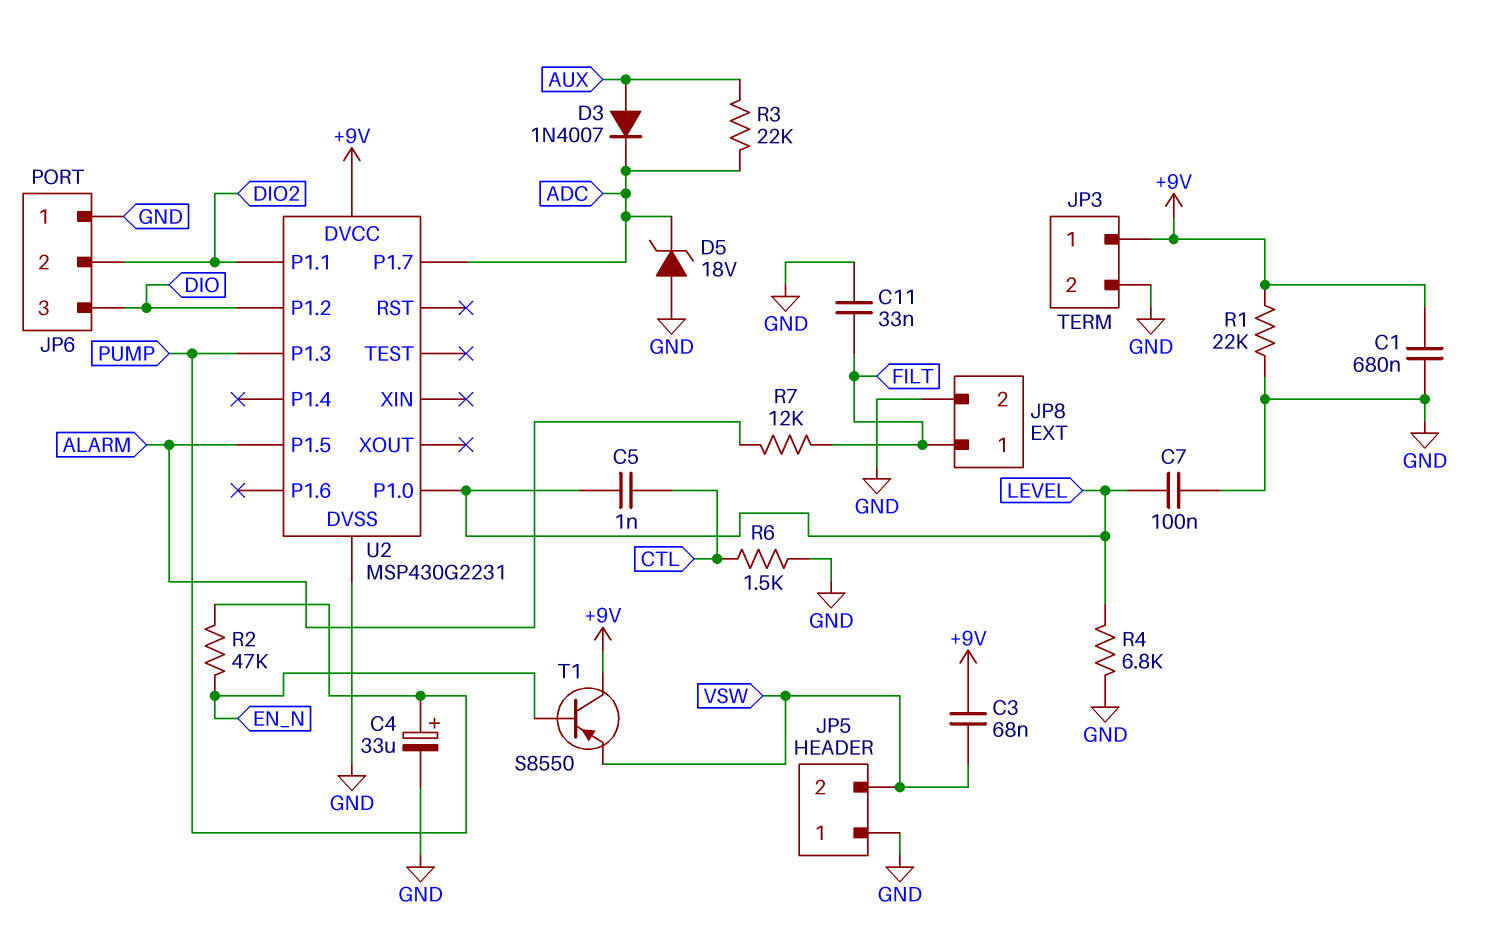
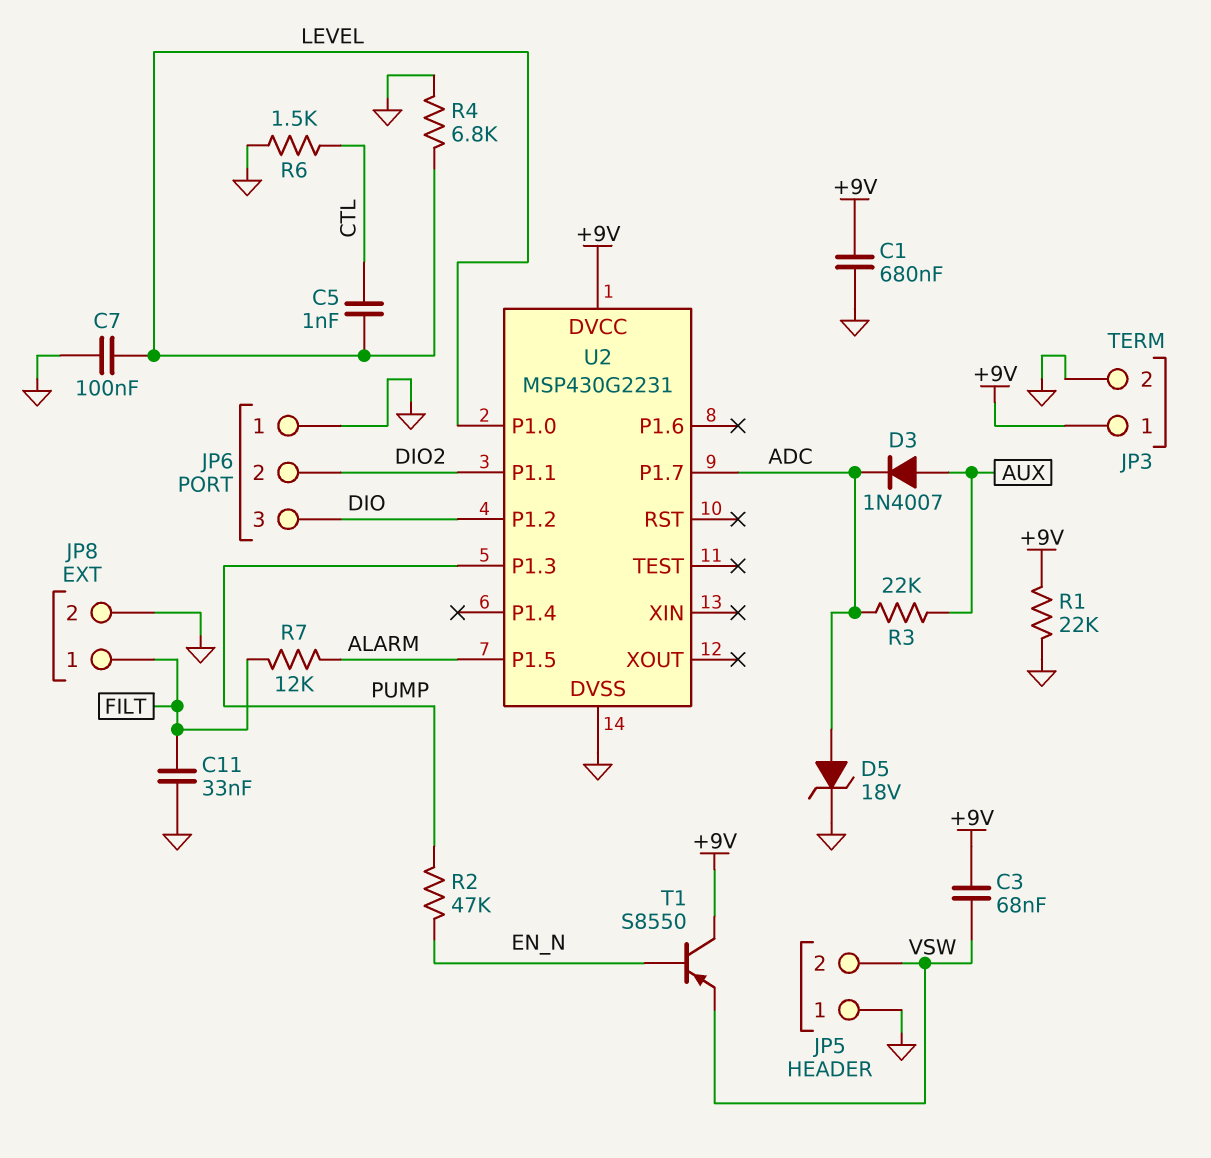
C4: 33uF (plus PUMP, minus GND) -> none
D5: zener 18V (A GND, K ADC) -> zener 18V (A ADC, K GND)

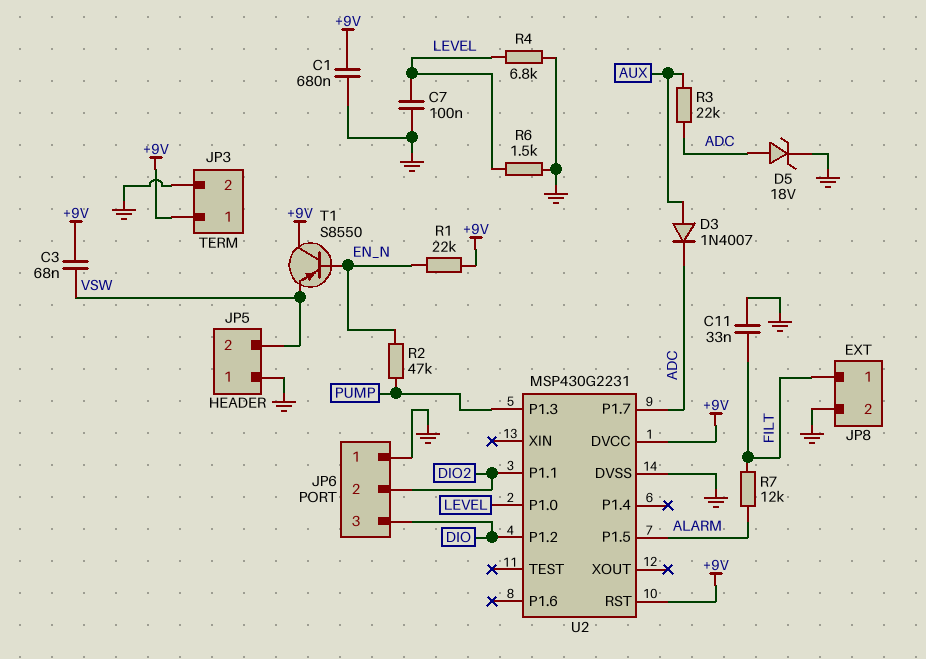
C5: 1nF (CTL, LEVEL) -> none
R1: 22k (+9V, GND) -> 22k (+9V, EN_N)
R6: 1.5k (CTL, GND) -> 1.5k (GND, LEVEL)
U2 pin RST: none -> +9V

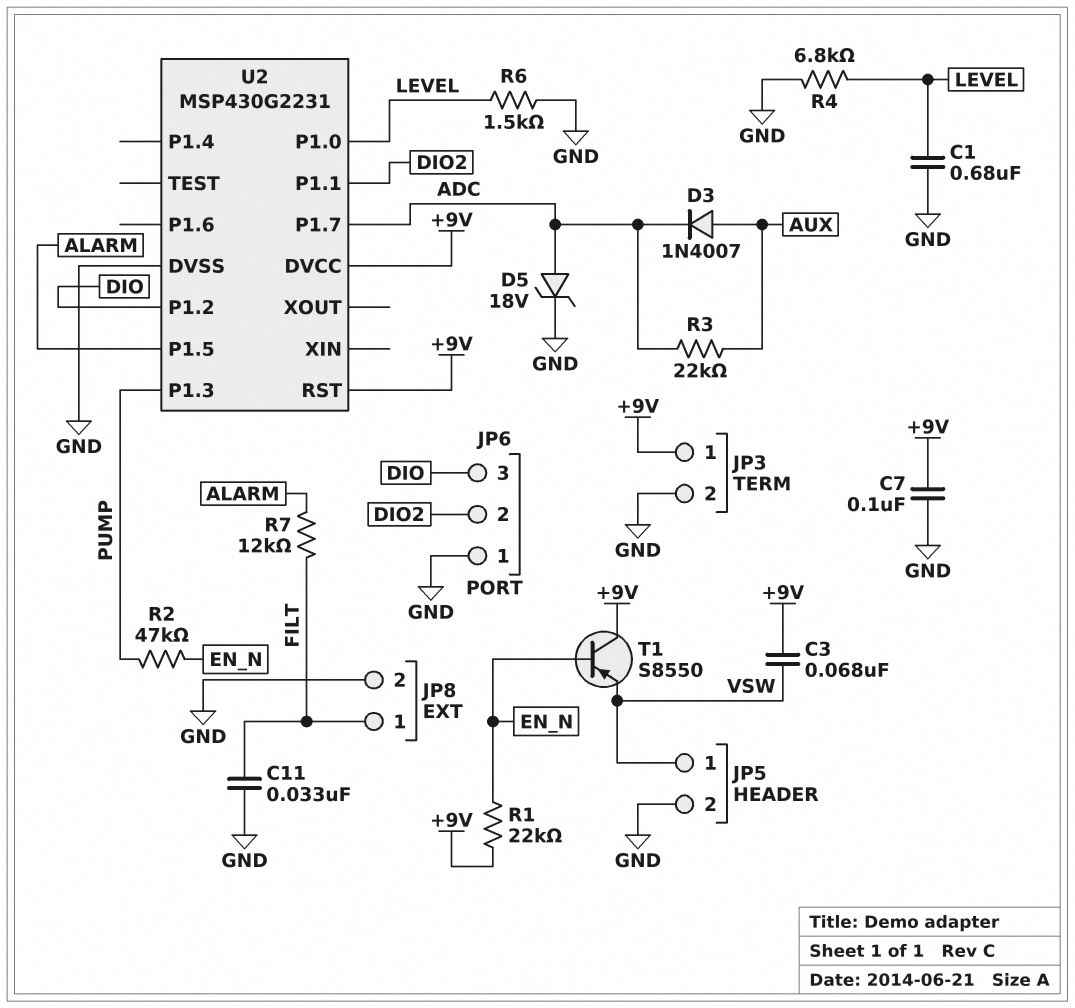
C1: 680nF (+9V, GND) -> 680nF (GND, LEVEL)
C7: 100nF (GND, LEVEL) -> 100nF (+9V, GND)
JP5 pin 1: GND -> VSW
JP5 pin 2: VSW -> GND

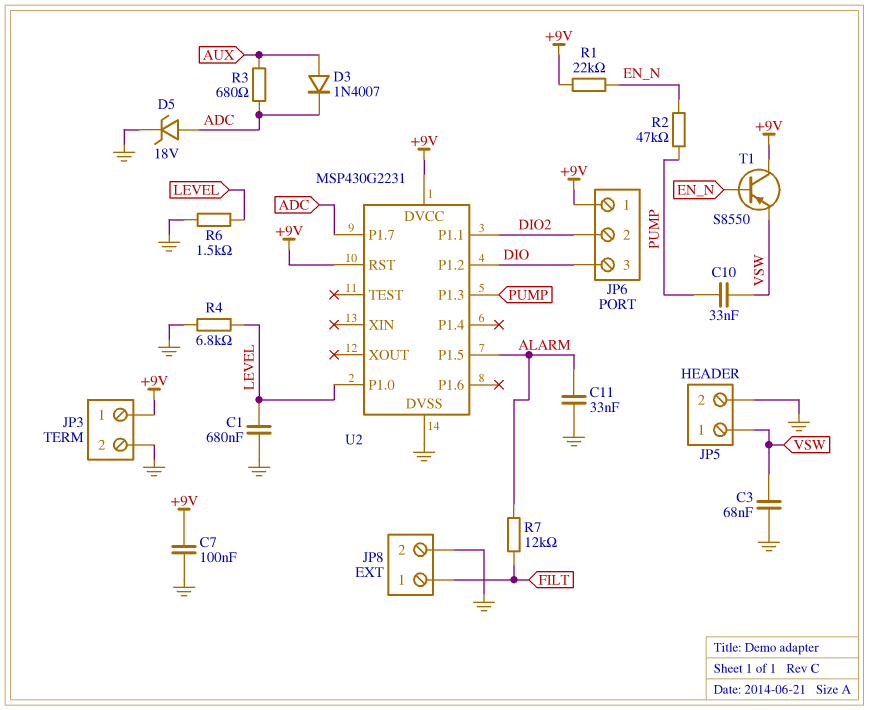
C3: 68nF (+9V, VSW) -> 68nF (GND, VSW)
C10: none -> 33nF (PUMP, VSW)
C11: 33nF (FILT, GND) -> 33nF (ALARM, GND)
JP6 pin 1: GND -> +9V
R3: 22k (ADC, AUX) -> 680 (ADC, AUX)

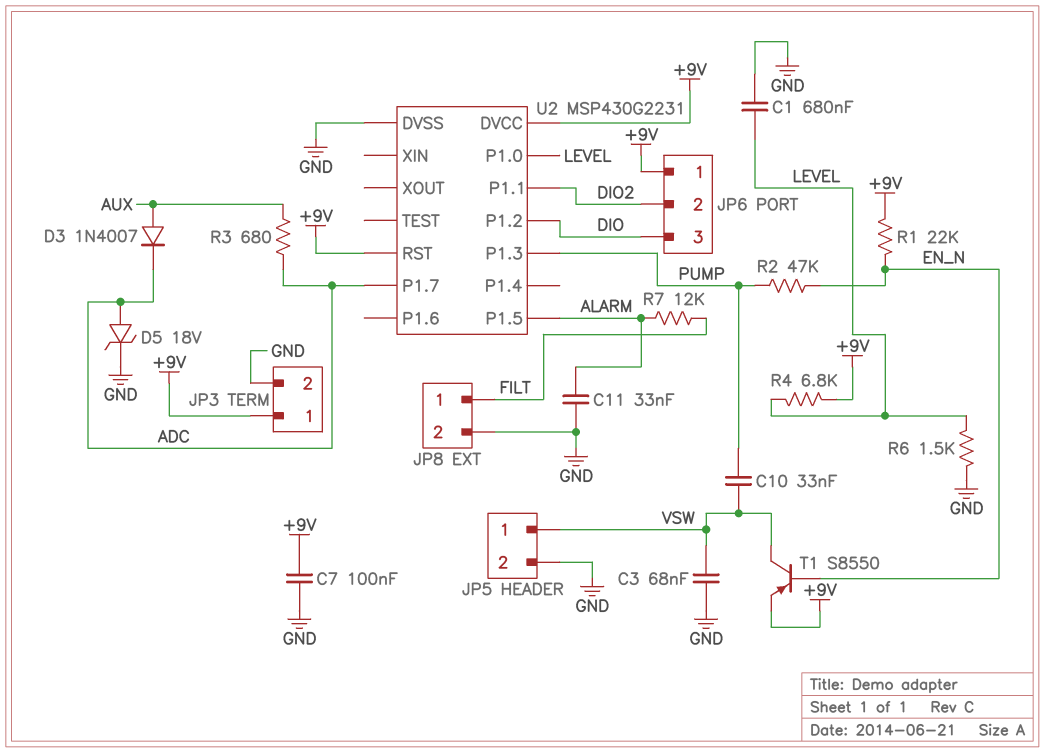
R4: 6.8k (GND, LEVEL) -> 6.8k (+9V, LEVEL)
T1: PNP S8550 (B EN_N, C +9V, E VSW) -> PNP S8550 (B EN_N, C VSW, E +9V)

